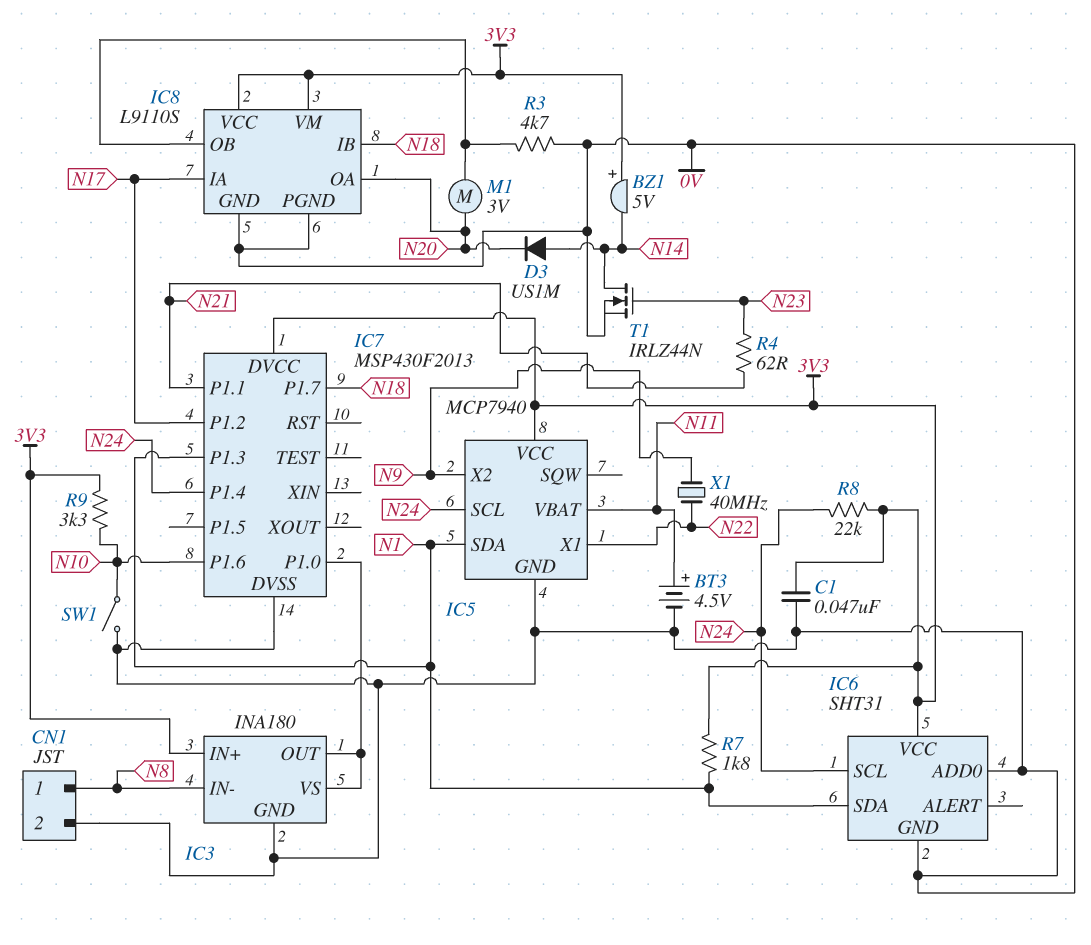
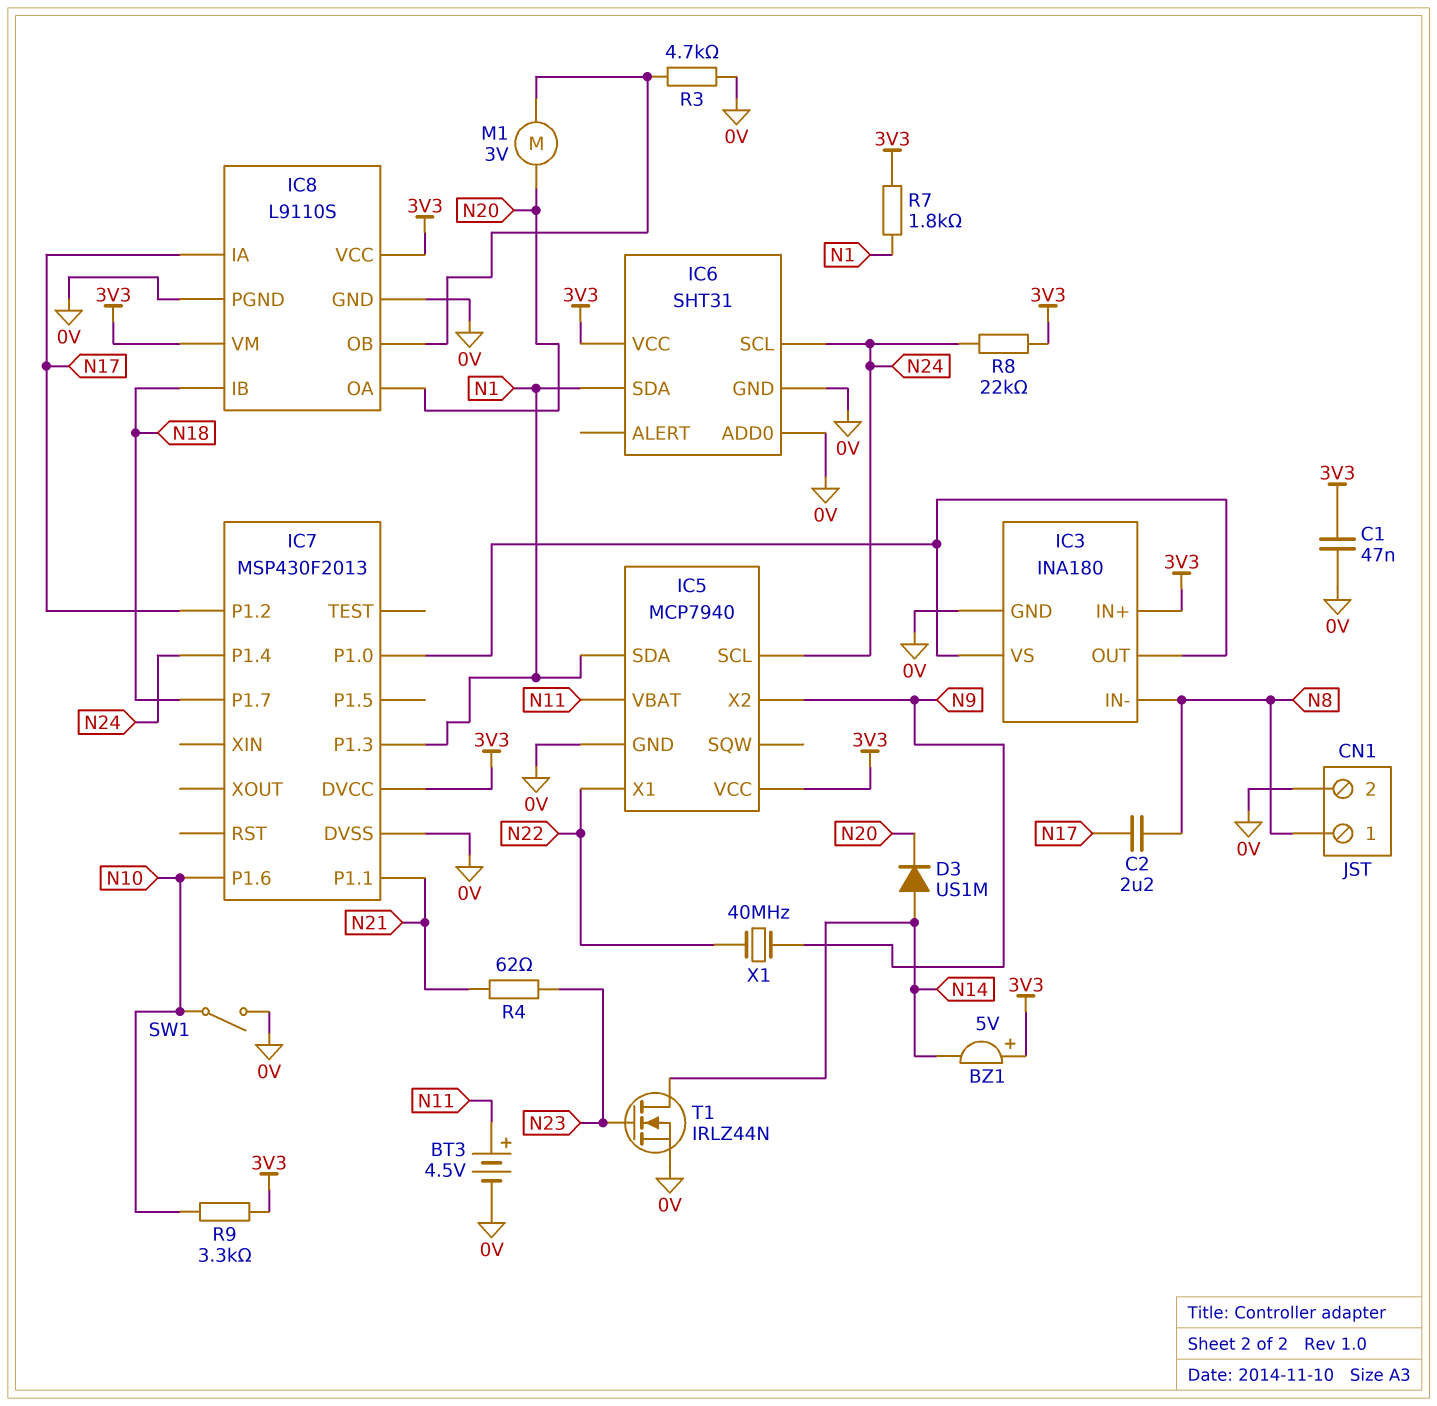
C2: none -> 2.2uF (N8, N17)

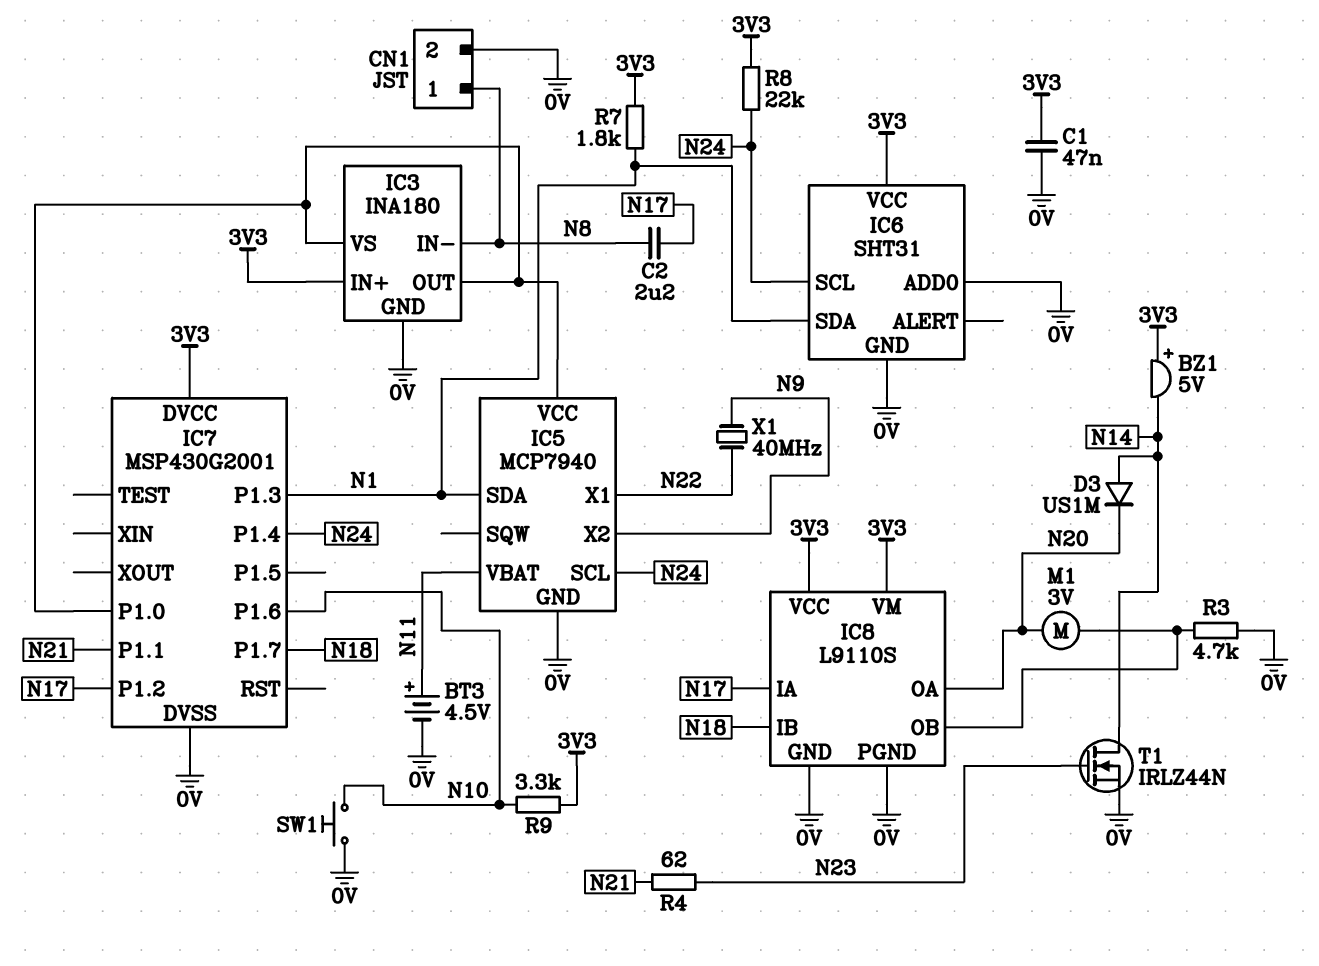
IC5 pin VCC: 3V3 -> IC3/OUT
IC7: MSP430F2013 -> MSP430G2001
SW1: switch (0V, N10) -> button (0V, N10)

